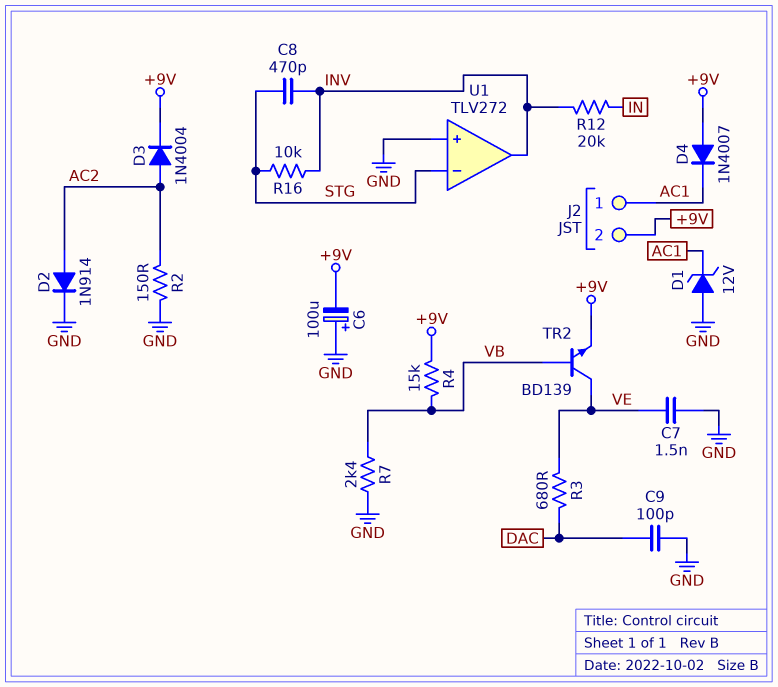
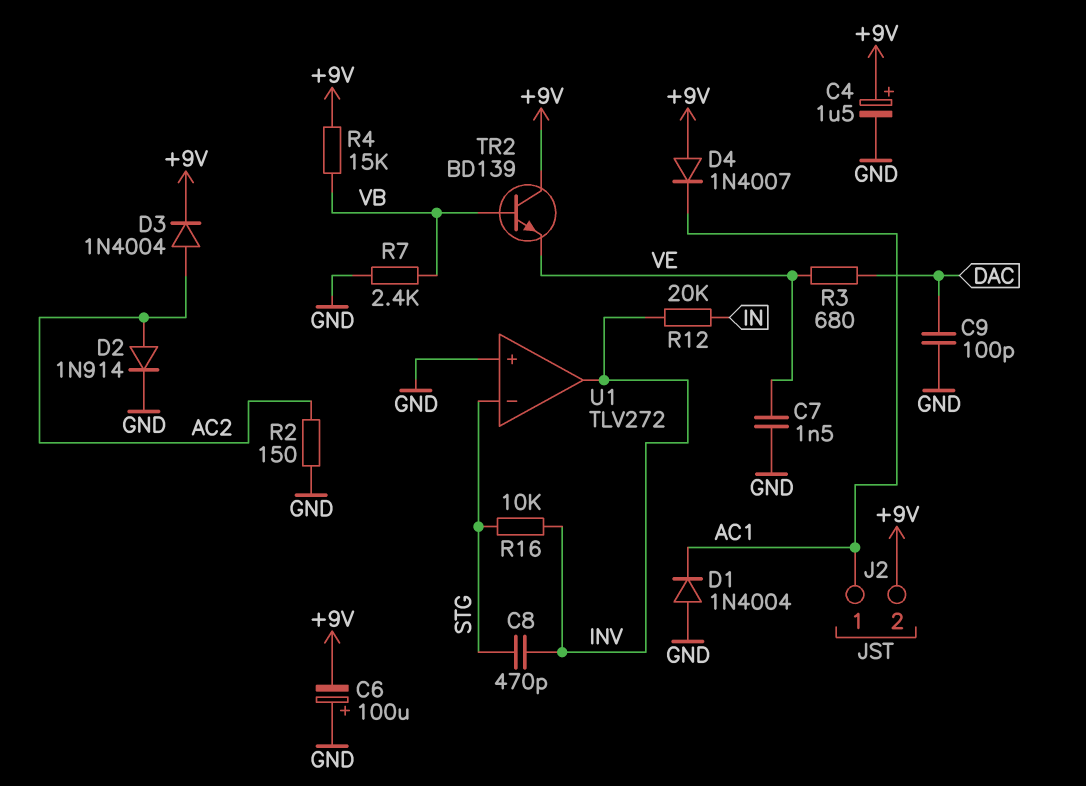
C4: none -> 1.5uF (plus +9V, minus GND)
D1: zener 12V (A GND, K AC1) -> diode 1N4004 (A GND, K AC1)
TR2: NPN BD139 (B VB, C VE, E +9V) -> NPN BD139 (B VB, C +9V, E VE)

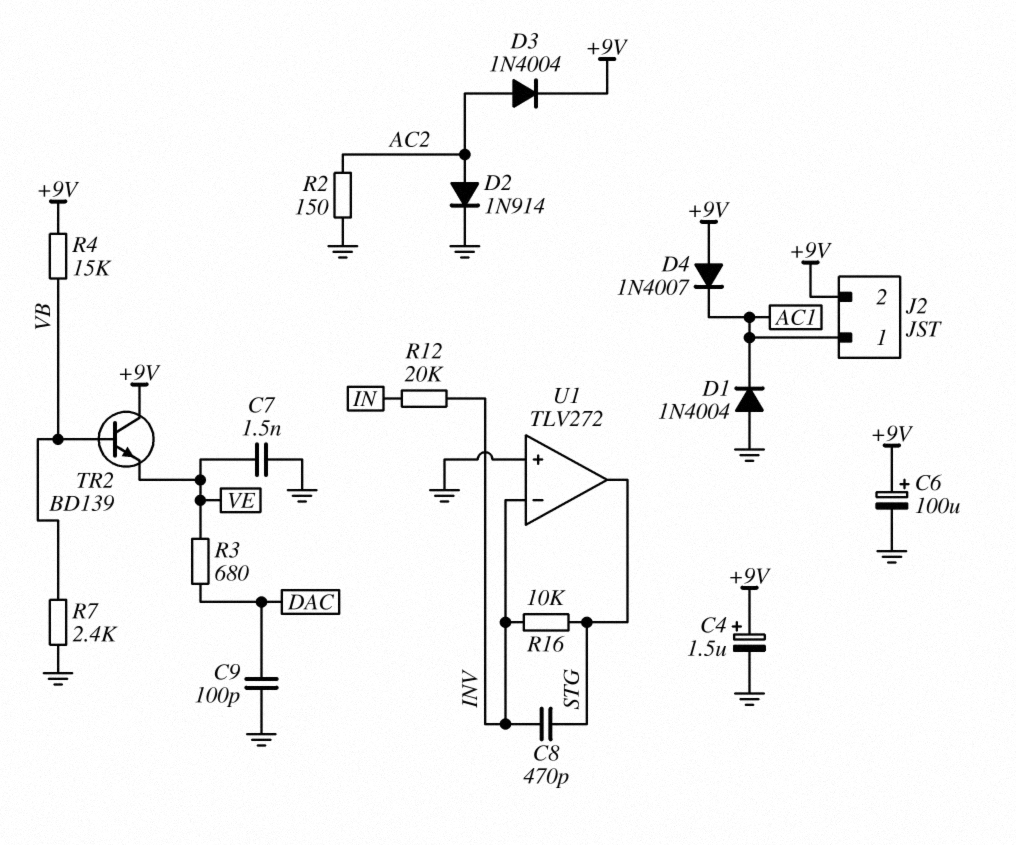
C6: 100uF (plus GND, minus +9V) -> 100uF (plus +9V, minus GND)
U1 pin in-: STG -> INV
U1 pin out: INV -> STG

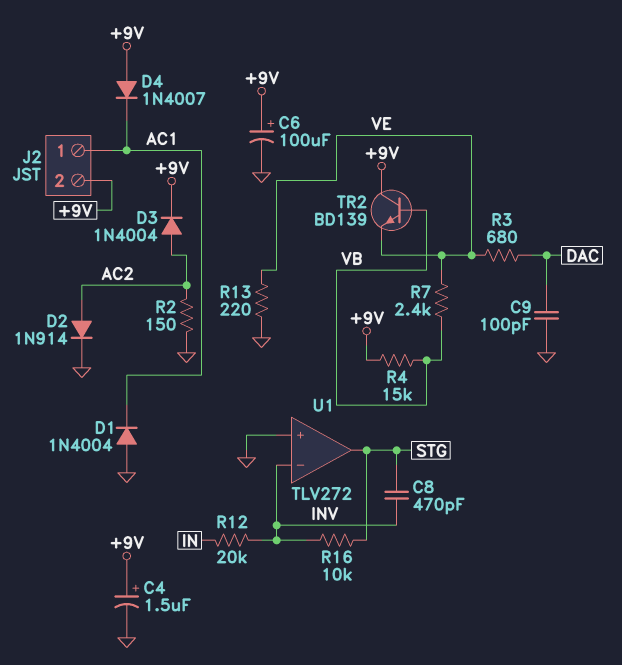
C7: 1.5nF (GND, VE) -> none
R7: 2.4k (GND, VB) -> 2.4k (VB, VE)
R13: none -> 220 (GND, VE)

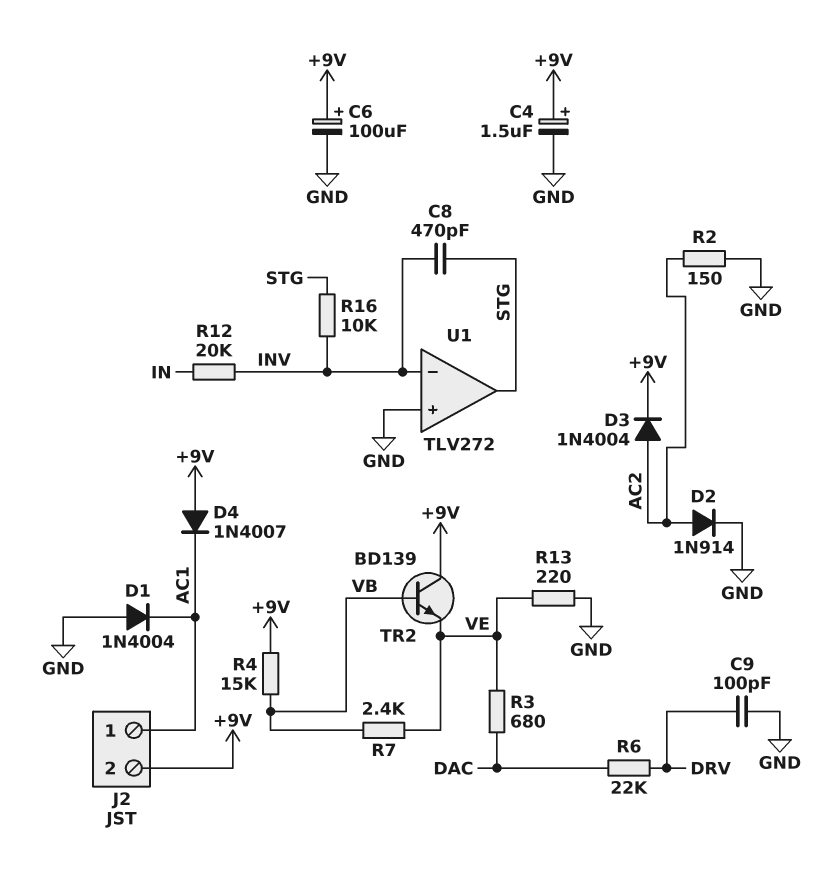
C9: 100pF (DAC, GND) -> 100pF (DRV, GND)
R6: none -> 22k (DAC, DRV)

